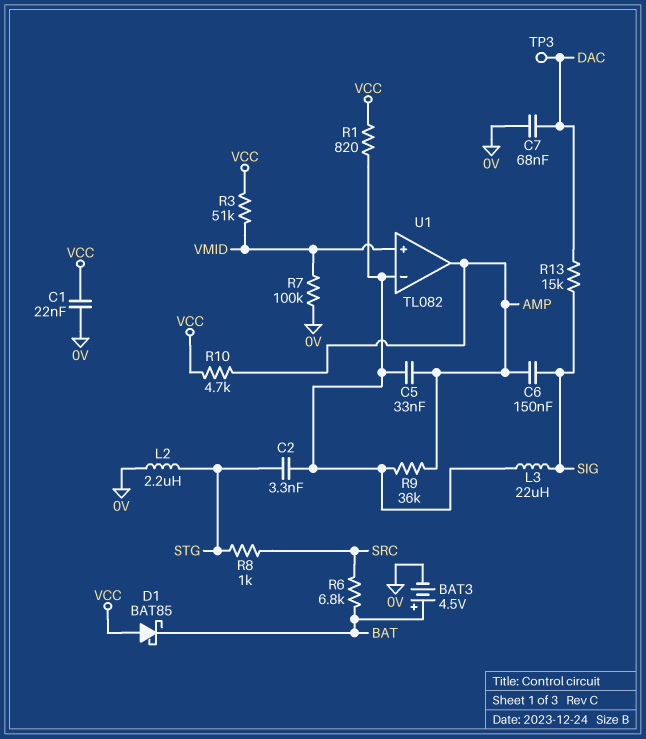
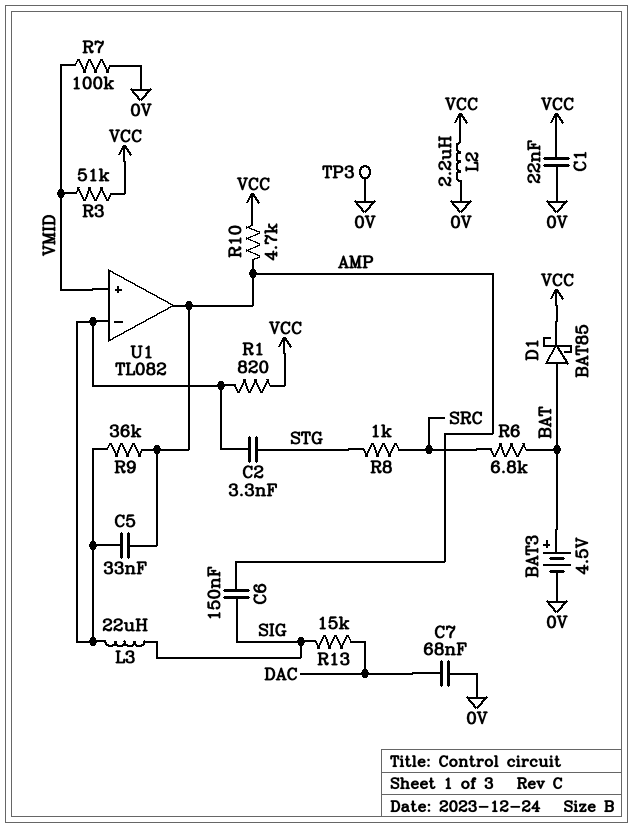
D1: schottky BAT85 (A VCC, K BAT) -> schottky BAT85 (A BAT, K VCC)
L2: 2.2uH (0V, STG) -> 2.2uH (0V, VCC)
TP3: test point (DAC) -> test point (0V)

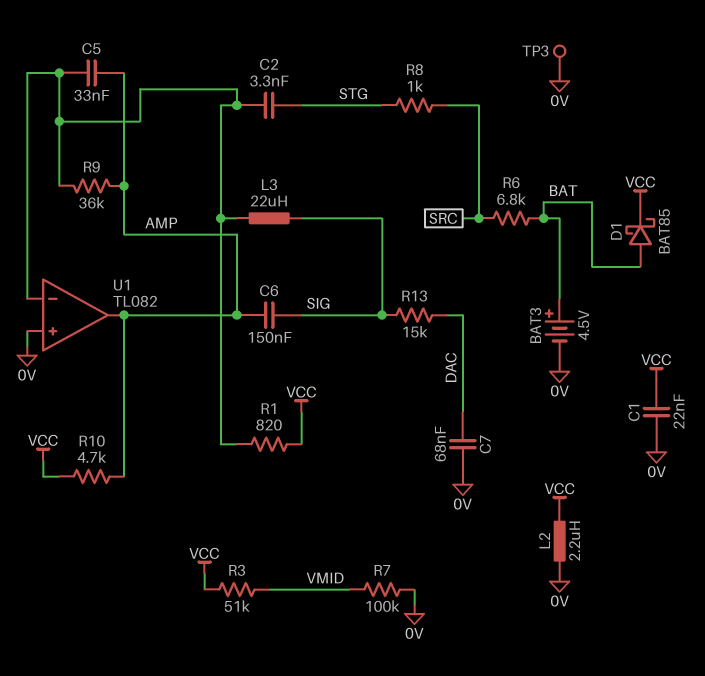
U1 pin in+: VMID -> 0V

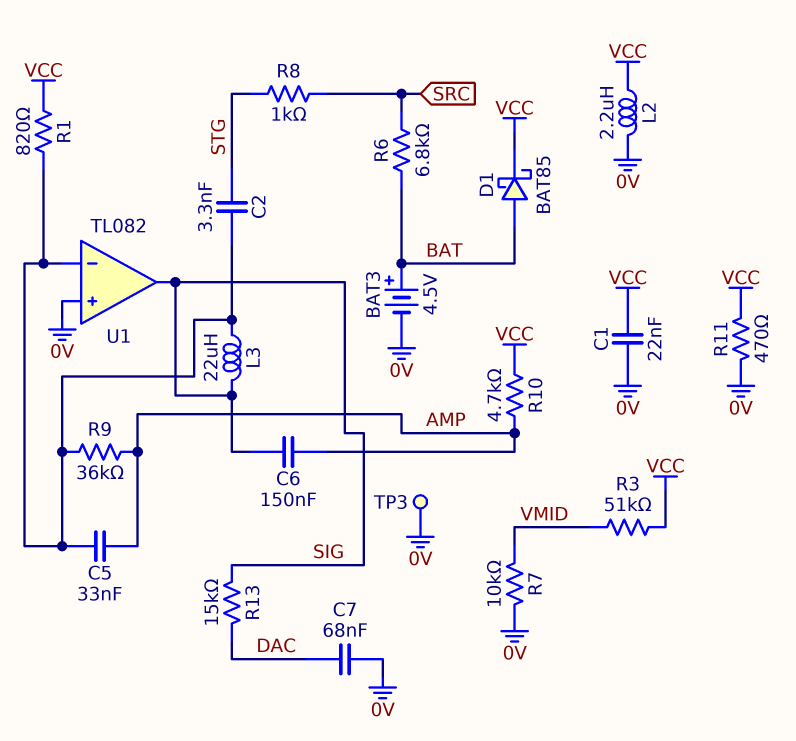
R7: 100k (0V, VMID) -> 10k (0V, VMID)
R11: none -> 470 (0V, VCC)
U1 pin out: AMP -> SIG

